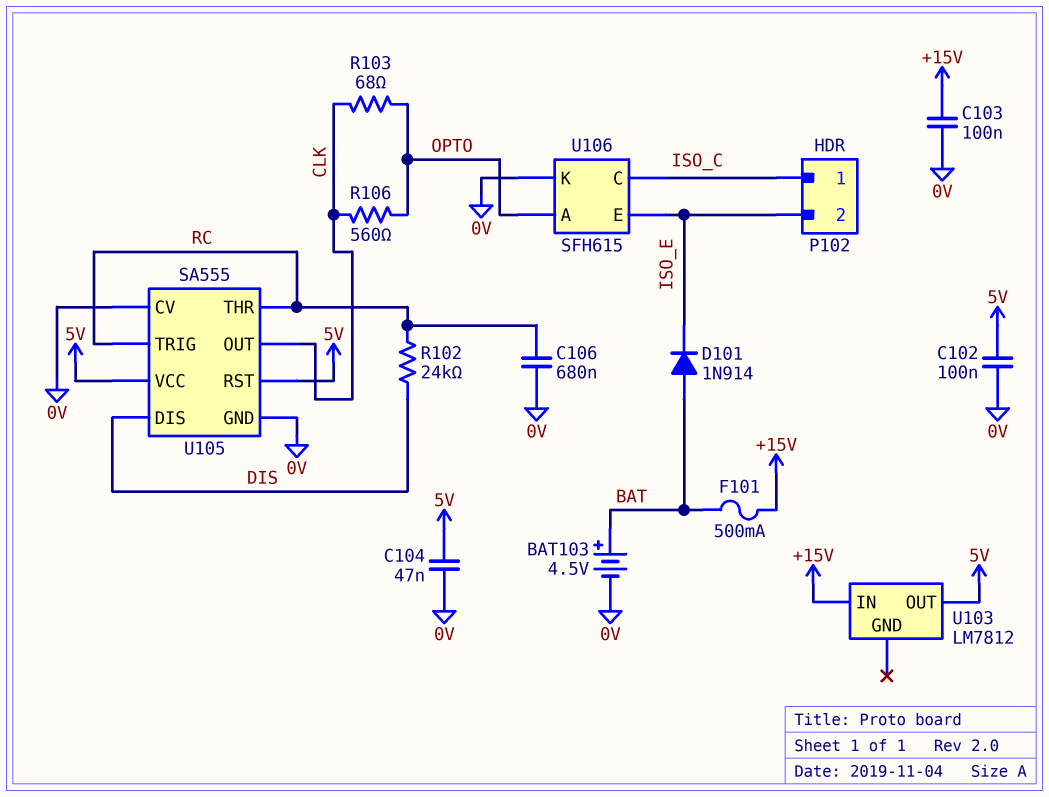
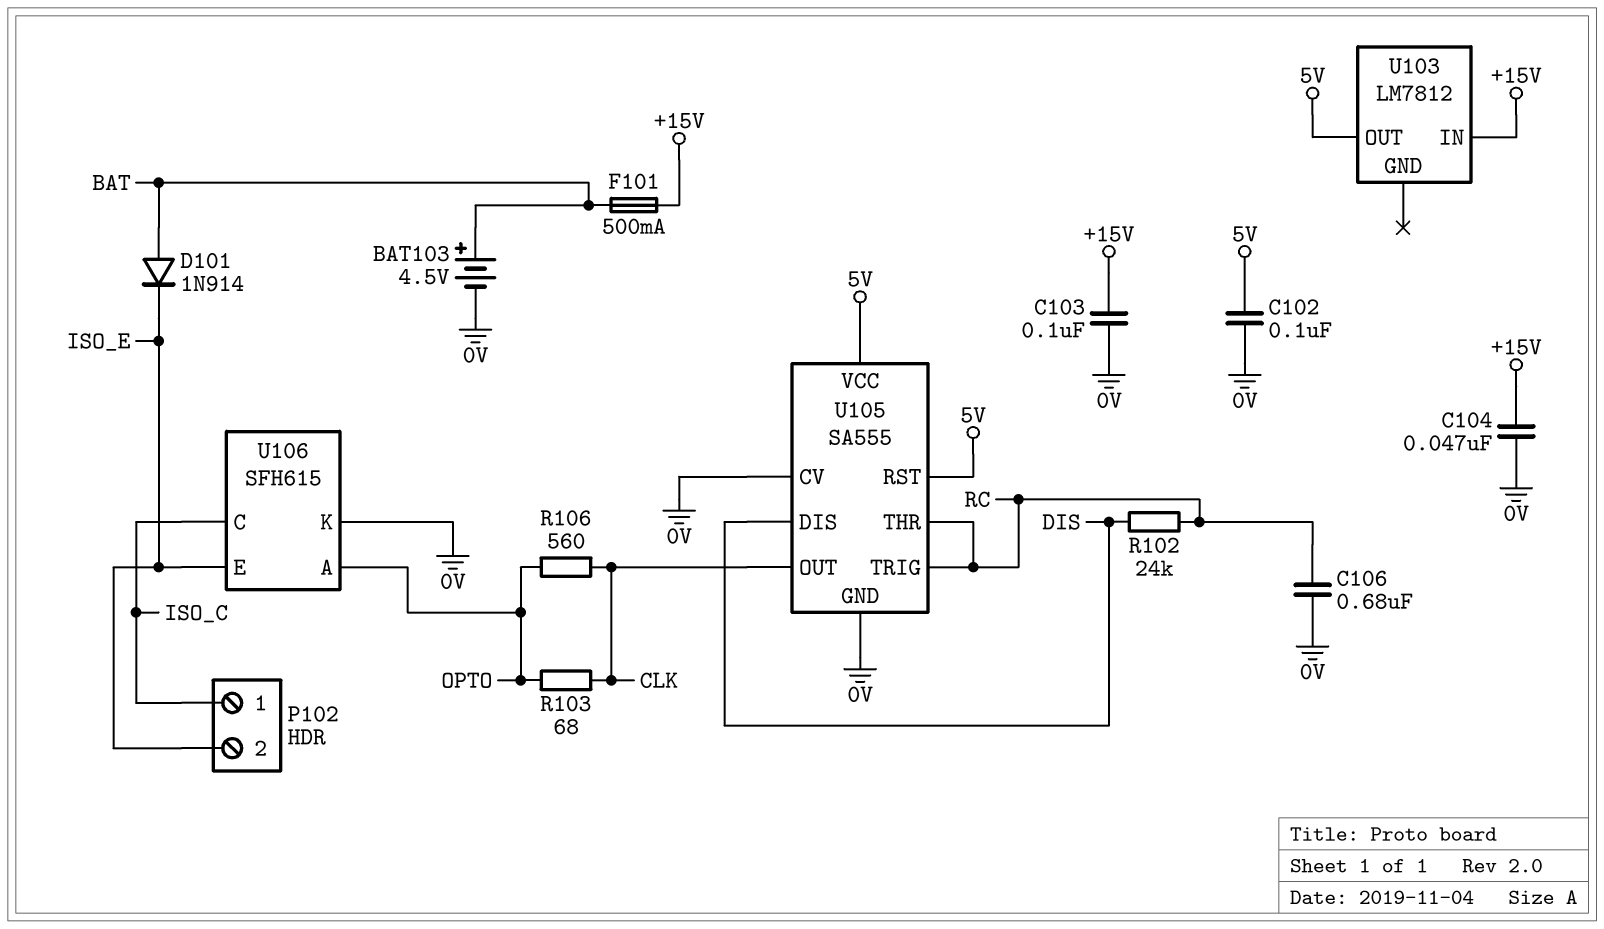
C104: 47nF (0V, 5V) -> 47nF (+15V, 0V)

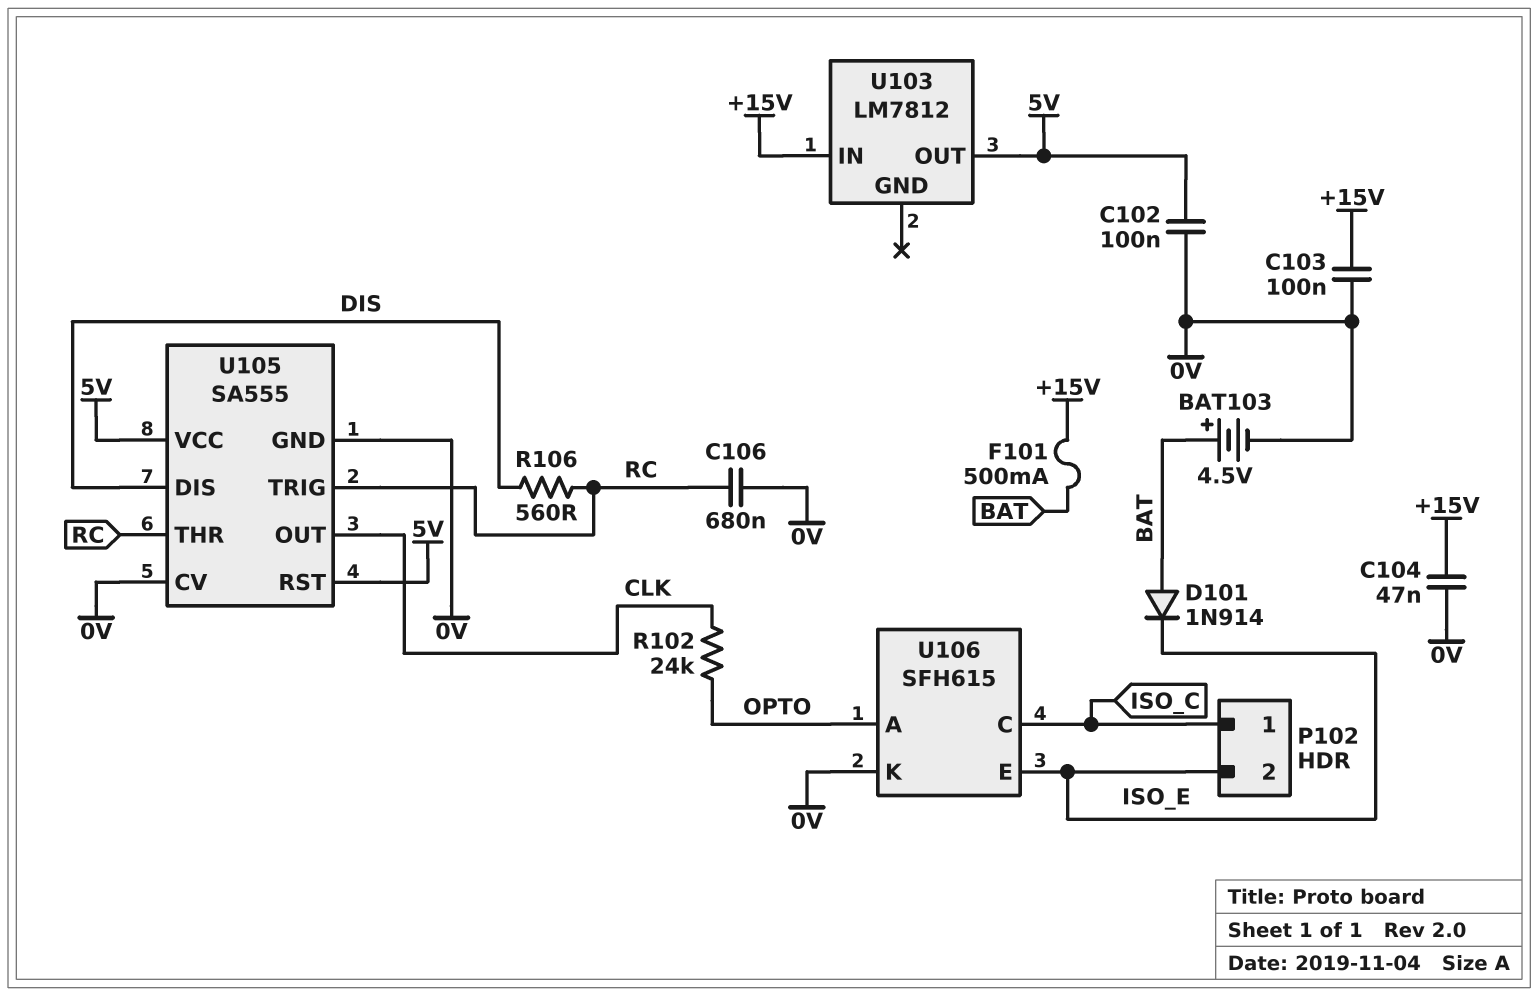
R102: 24k (DIS, RC) -> 24k (CLK, OPTO)
R103: 68 (CLK, OPTO) -> none
R106: 560 (CLK, OPTO) -> 560 (DIS, RC)

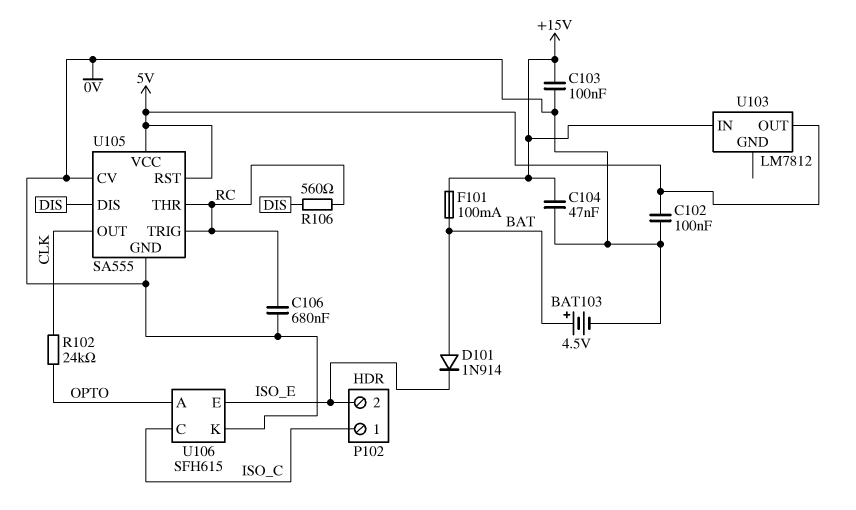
F101: 500mA (+15V, BAT) -> 100mA (+15V, BAT)

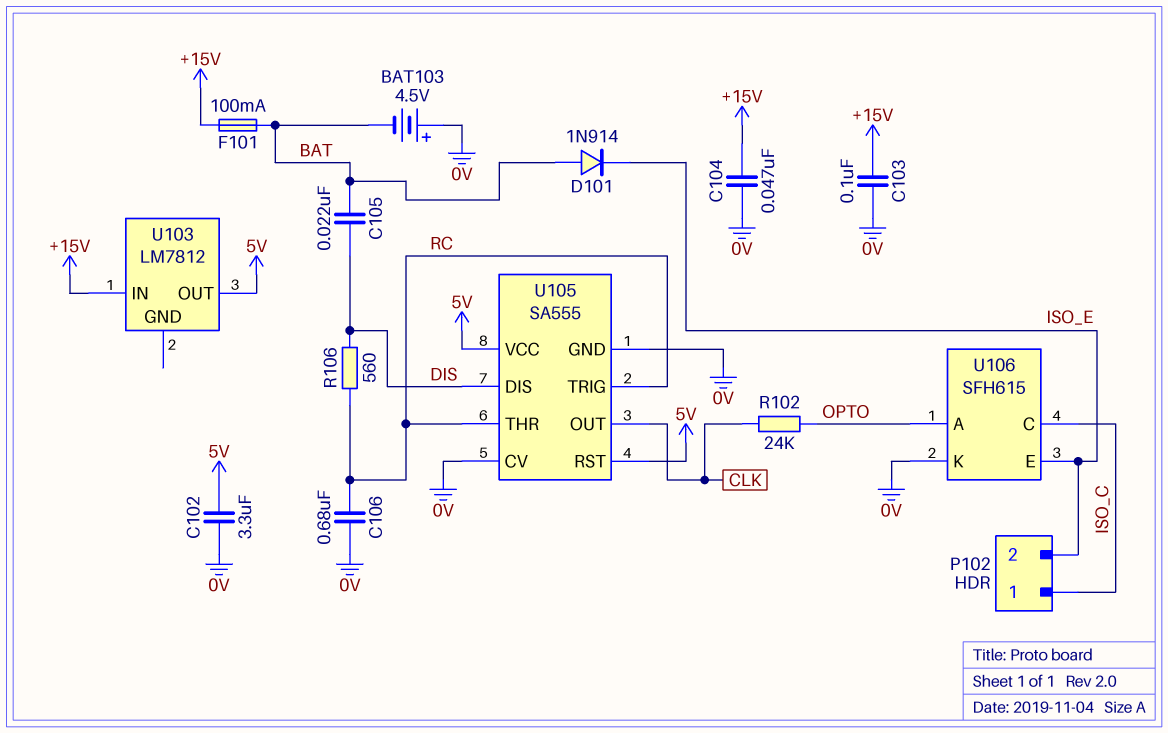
BAT103: 4.5V (plus BAT, minus 0V) -> 4.5V (plus 0V, minus BAT)
C102: 100nF (0V, 5V) -> 3.3uF (0V, 5V)
C105: none -> 22nF (BAT, DIS)

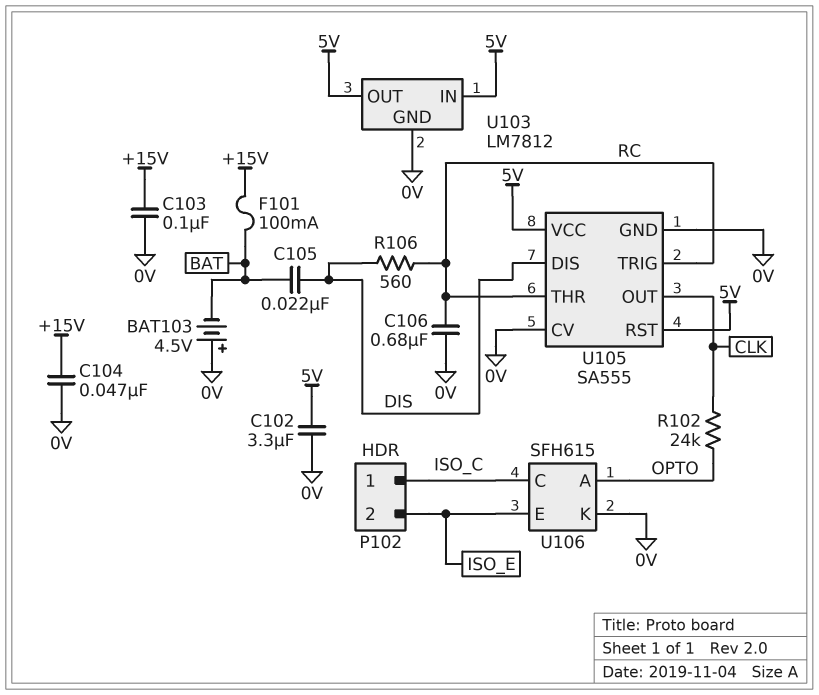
D101: diode 1N914 (A BAT, K ISO_E) -> none
U103 pin GND: none -> 0V
U103 pin IN: +15V -> 5V

